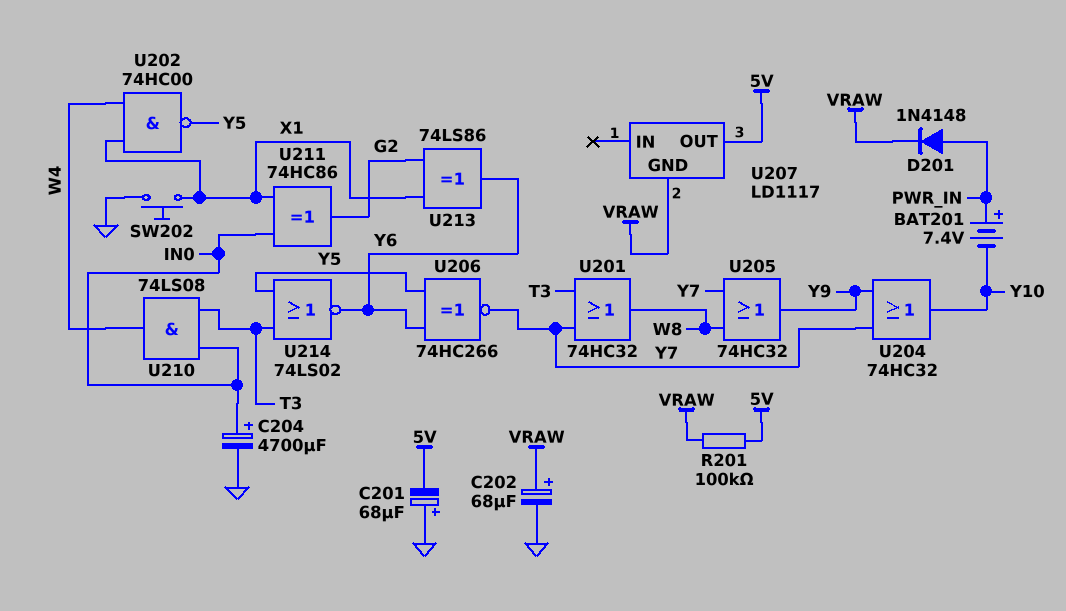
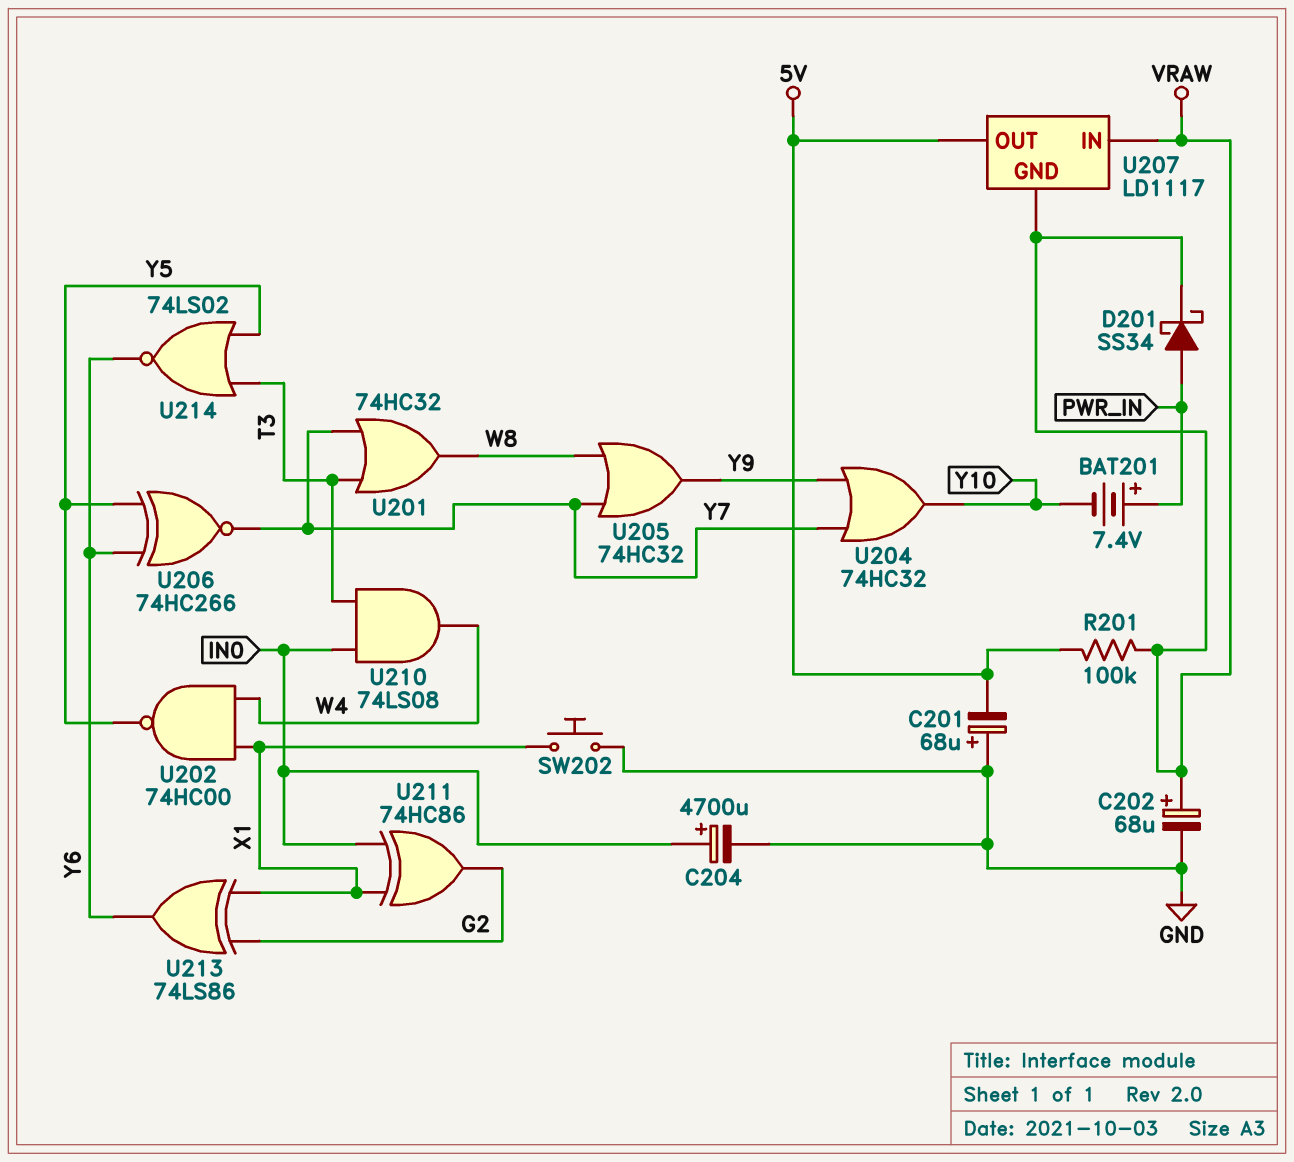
D201: diode 1N4148 (A PWR_IN, K VRAW) -> schottky SS34 (A PWR_IN, K VRAW)
U207 pin IN: none -> VRAW

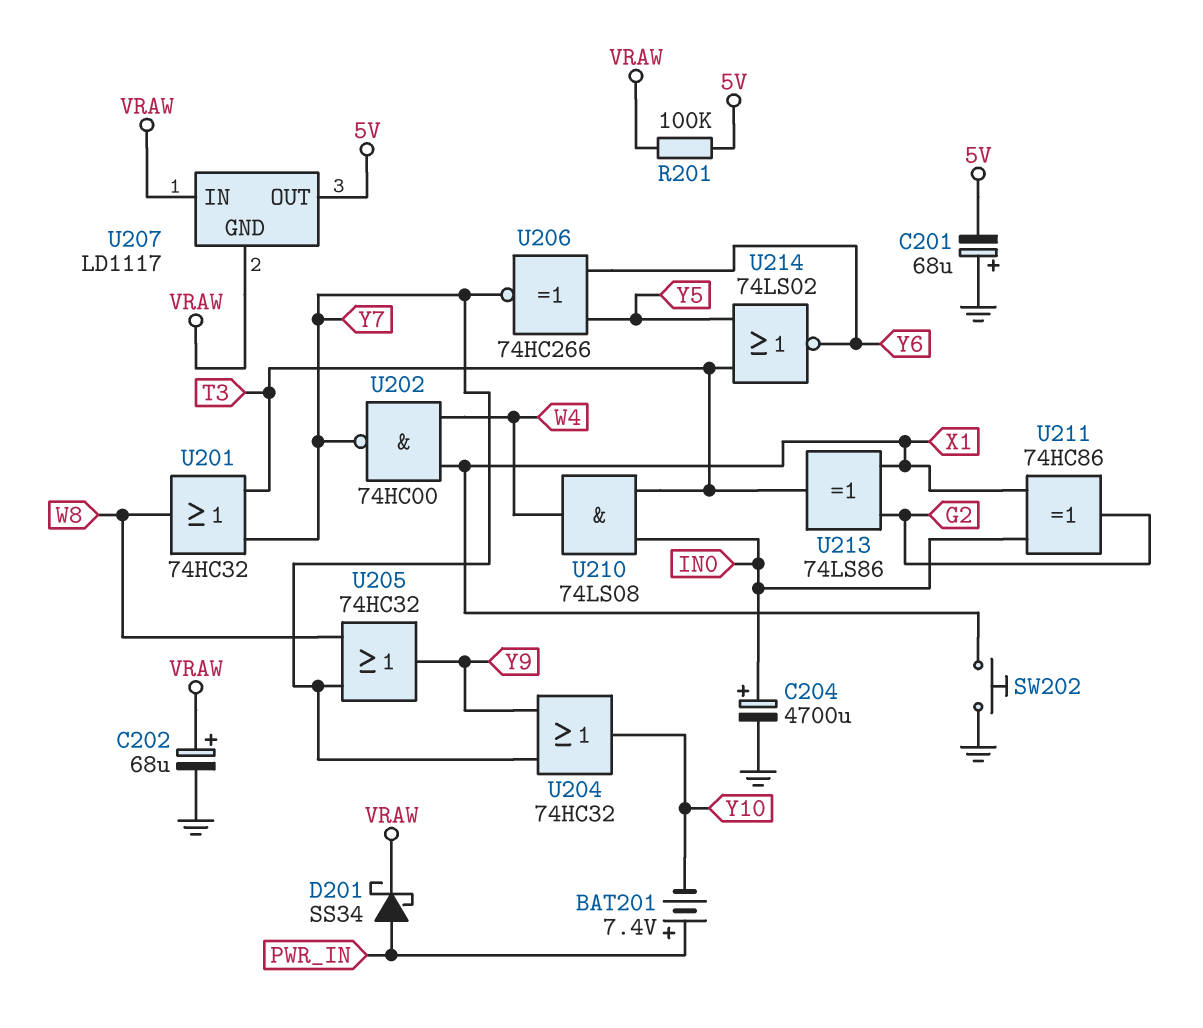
U202: NAND 74HC00 (in W4, in X1, out Y5) -> NAND 74HC00 (in W4, in X1, out Y7)
U213: XOR 74LS86 (in G2, in X1, out Y6) -> XOR 74LS86 (in G2, in X1, out T3)

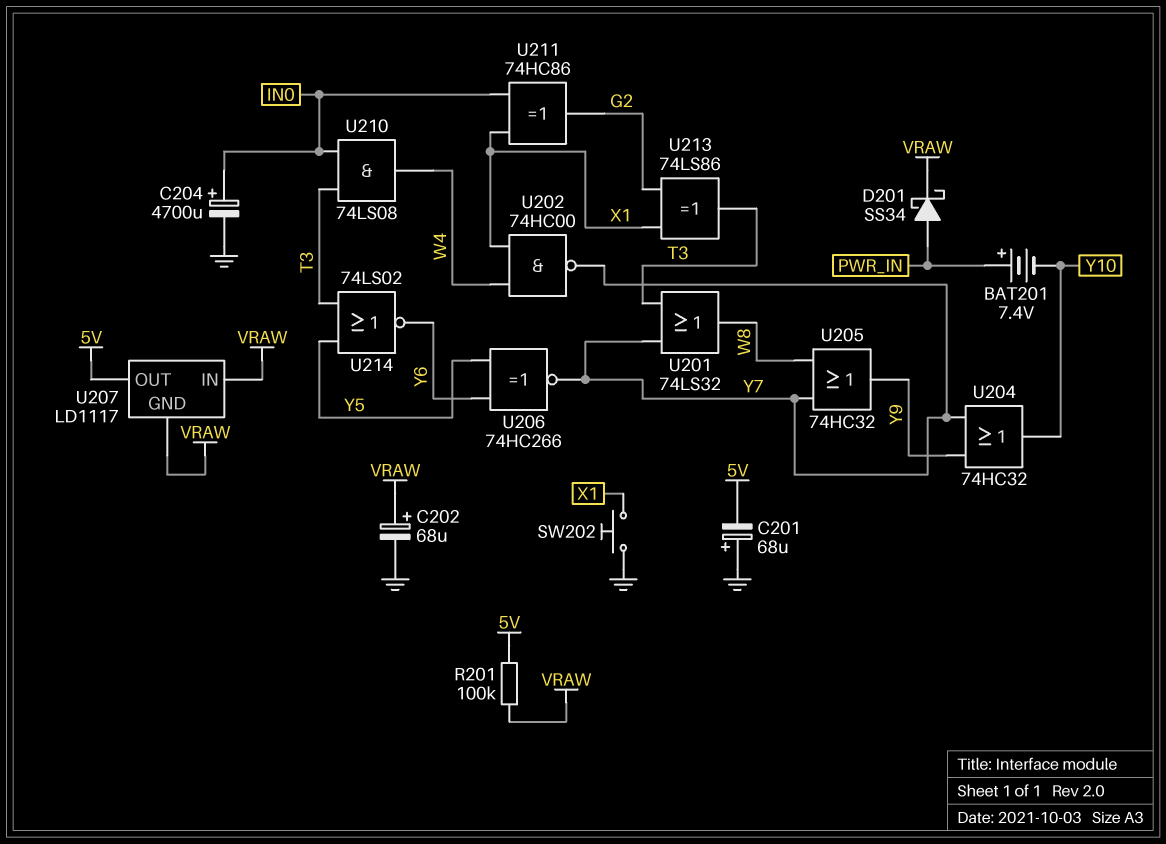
U201: OR 74HC32 (in T3, in Y7, out W8) -> OR 74LS32 (in T3, in Y7, out W8)

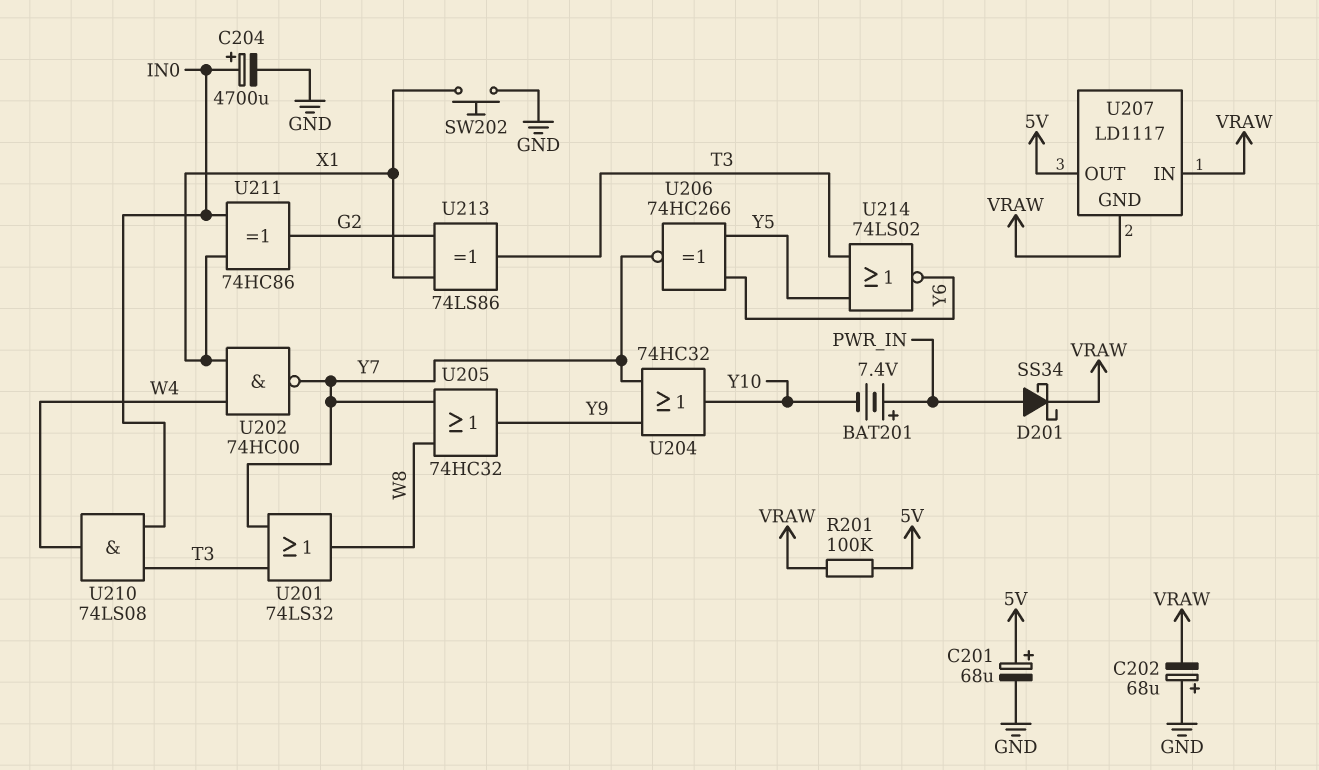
C201: 68uF (plus GND, minus 5V) -> 68uF (plus 5V, minus GND)
C202: 68uF (plus VRAW, minus GND) -> 68uF (plus GND, minus VRAW)

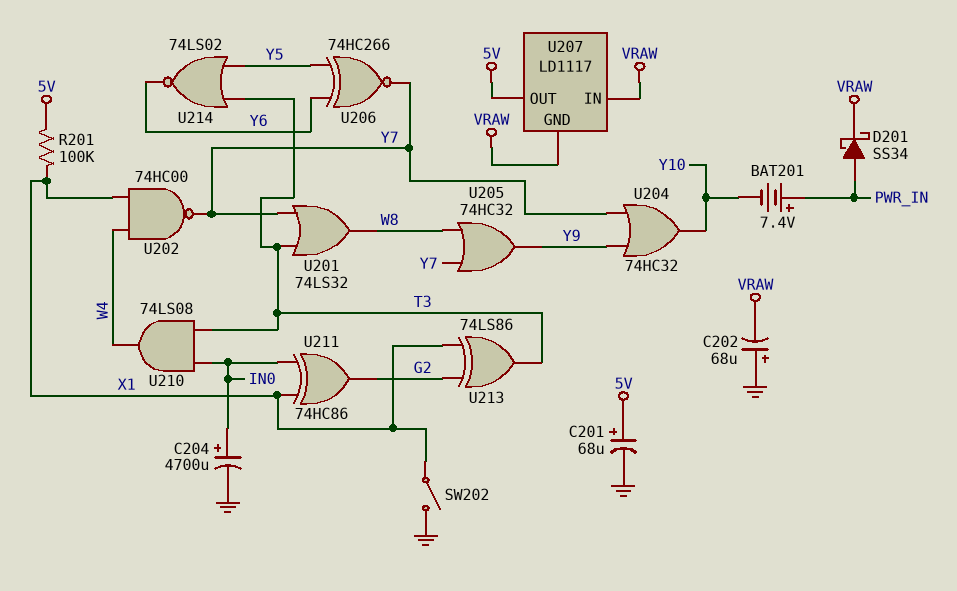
R201: 100k (5V, VRAW) -> 100k (5V, X1)
SW202: button (GND, X1) -> switch (GND, X1)

